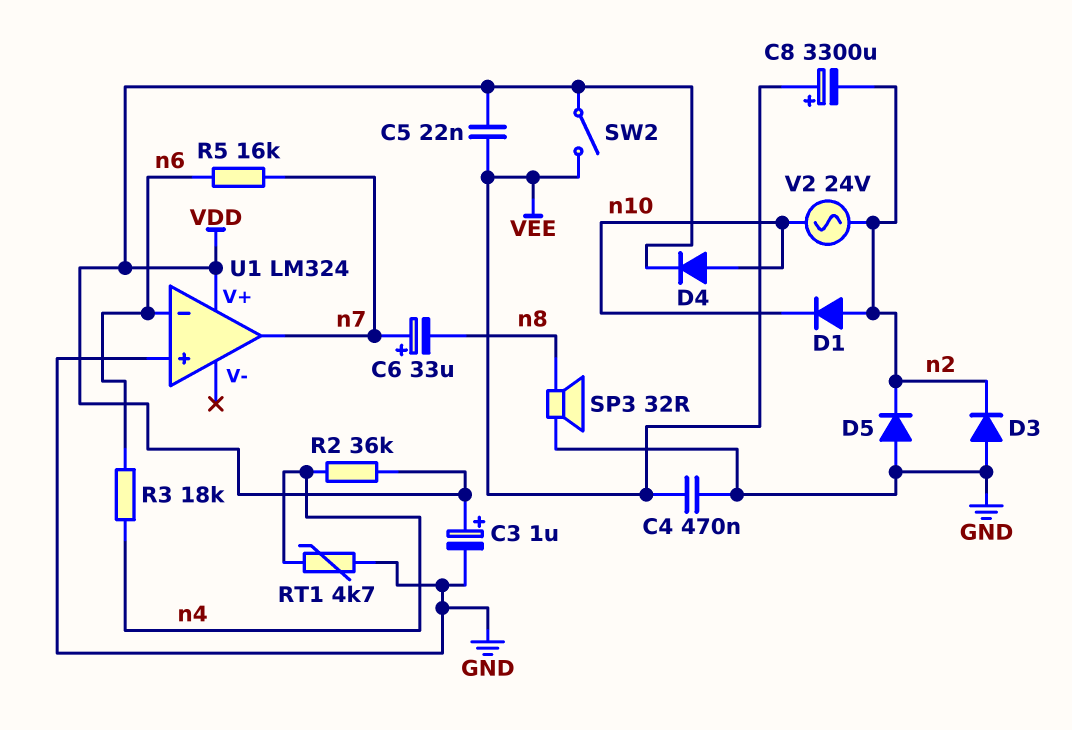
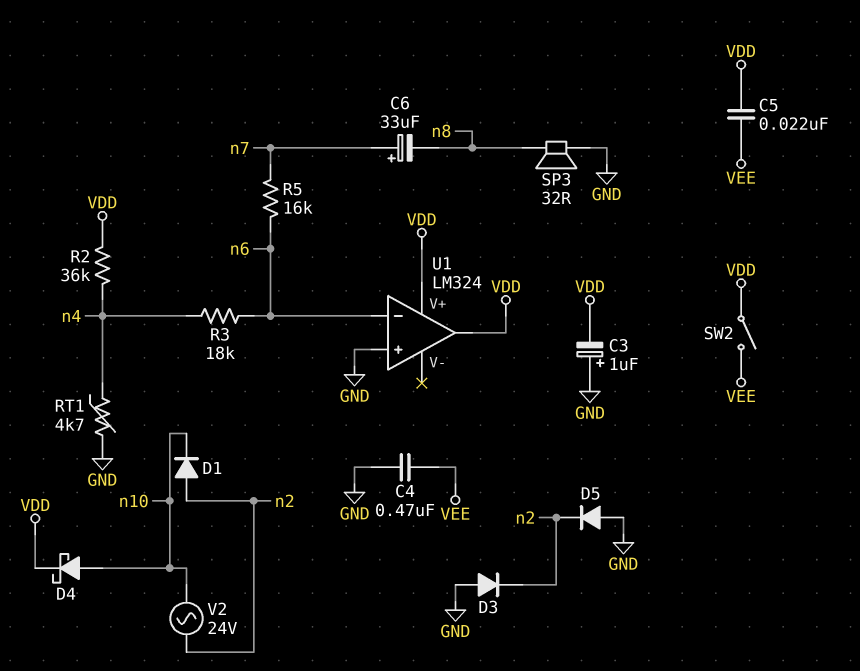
C3: 1uF (plus VDD, minus GND) -> 1uF (plus GND, minus VDD)
C8: 3300uF (plus VEE, minus n2) -> none
D4: diode (A n10, K VDD) -> schottky (A n10, K VDD)
U1 pin out: n7 -> VDD

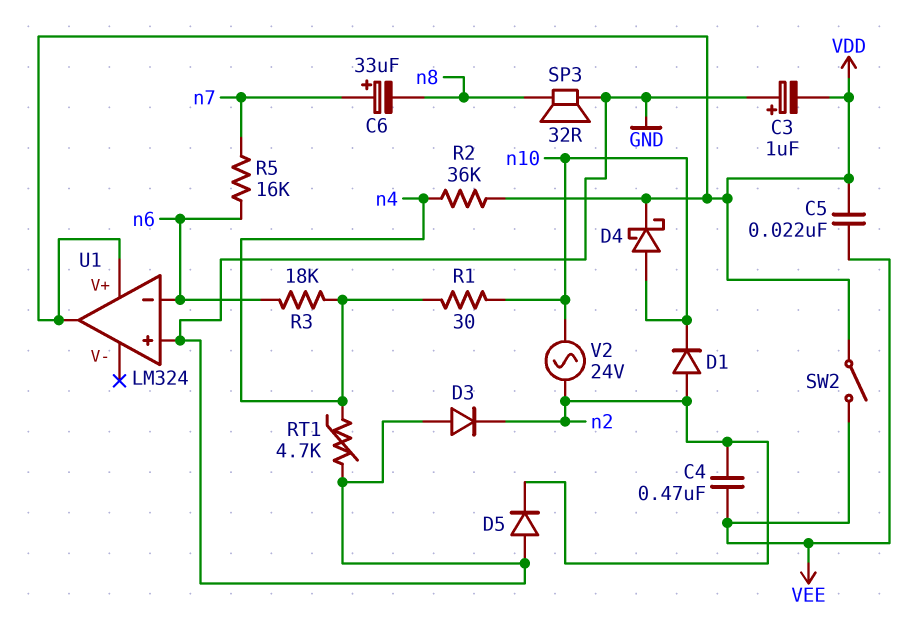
C4: 470nF (GND, VEE) -> 470nF (VEE, n2)
R1: none -> 30 (n4, n10)

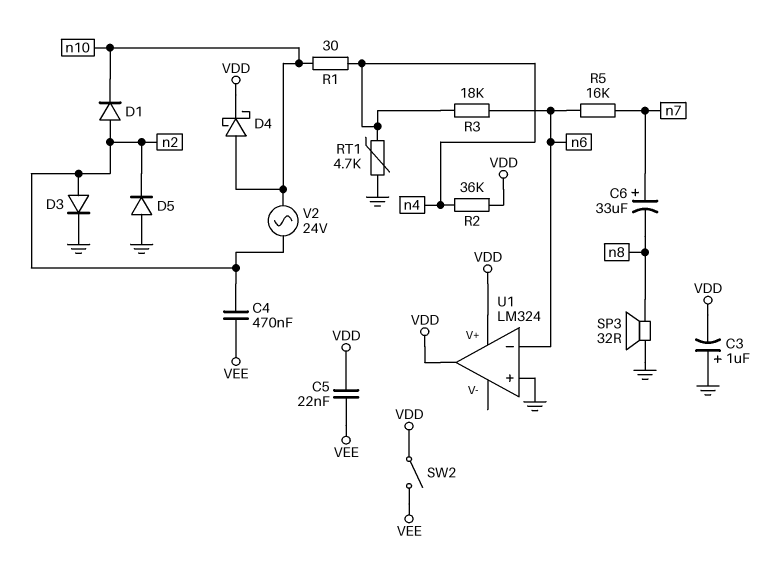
D3: diode (A GND, K n2) -> diode (A n2, K GND)

